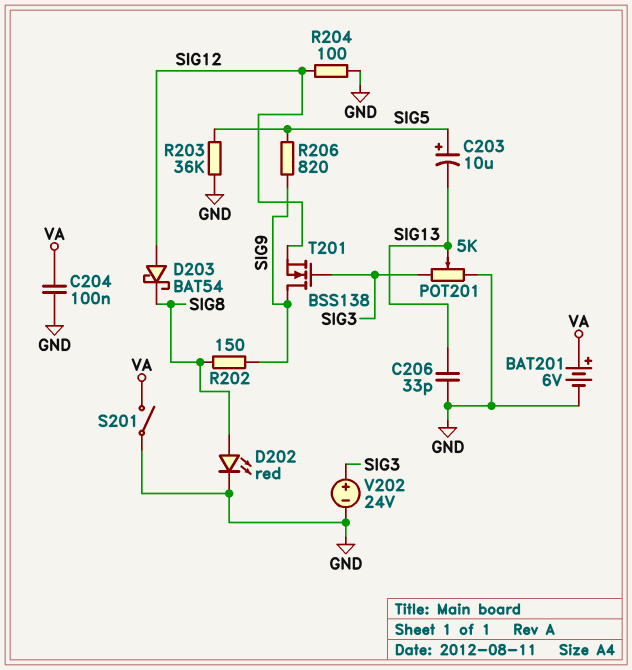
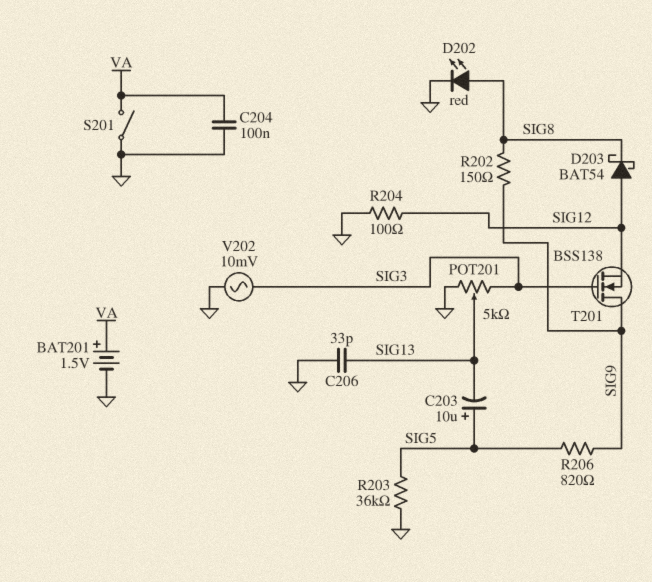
BAT201: 6V (plus VA, minus GND) -> 1.5V (plus VA, minus GND)
V202: 24V (plus SIG3, minus GND) -> AC 10mV (GND, SIG3)

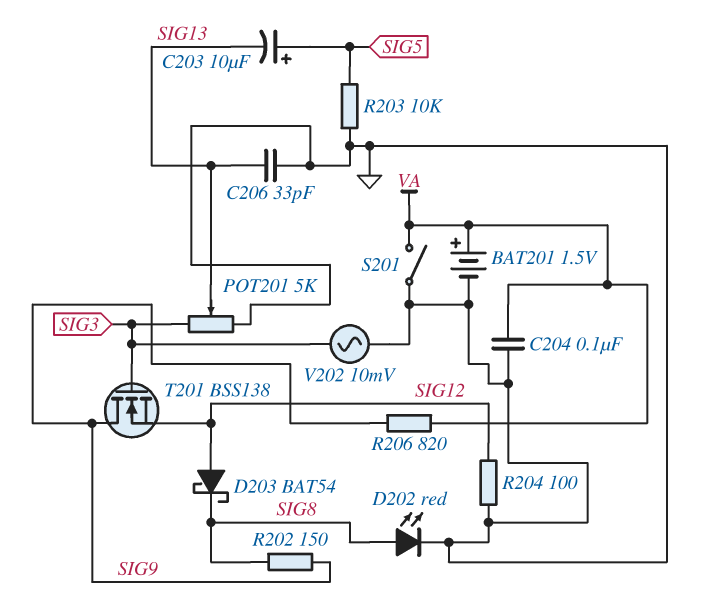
R203: 36k (GND, SIG5) -> 10k (GND, SIG5)
R206: 820 (SIG5, SIG9) -> 820 (SIG9, VA)

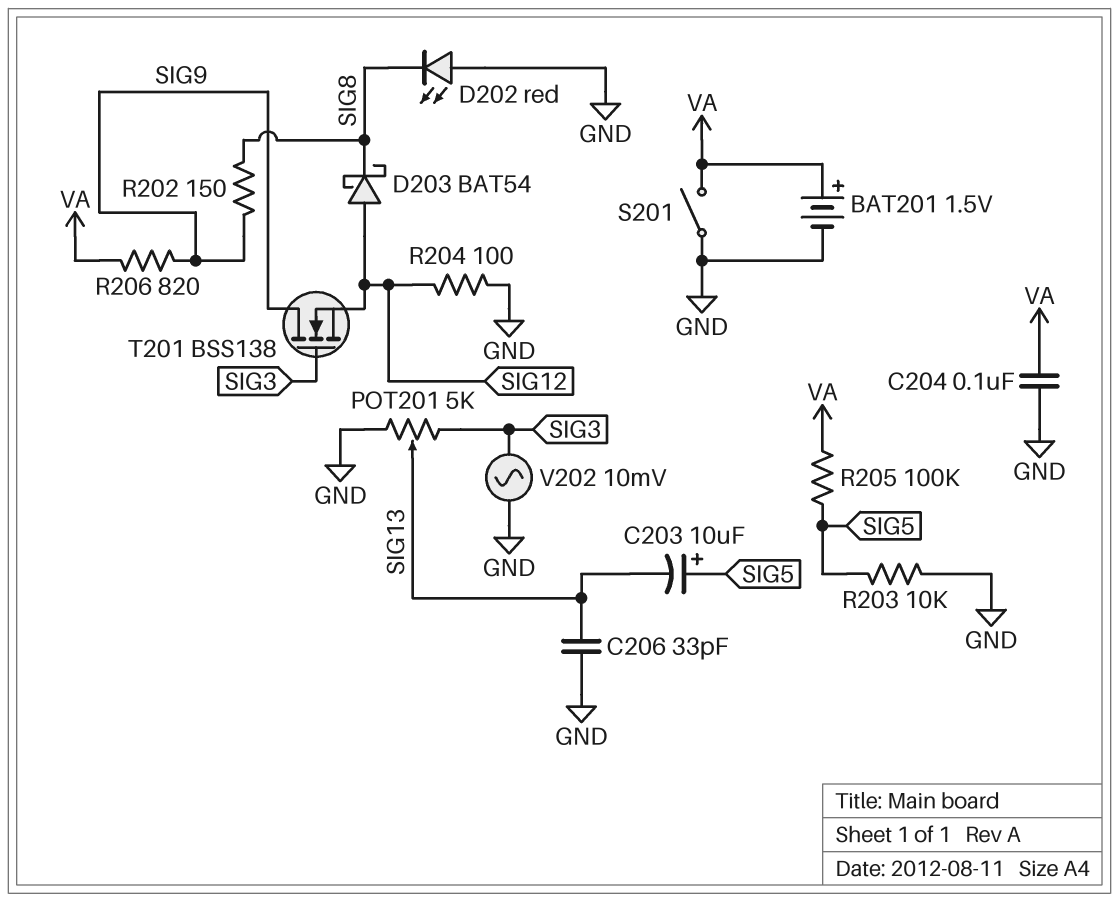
D202: LED red (A SIG8, K GND) -> LED red (A GND, K SIG8)
R205: none -> 100k (SIG5, VA)

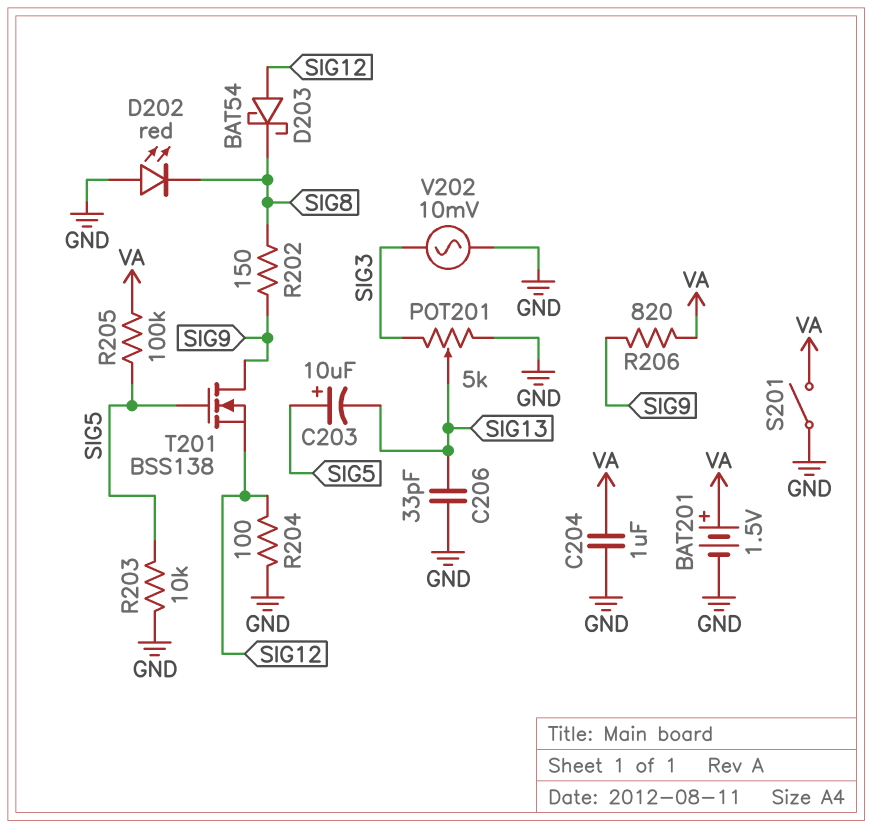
C204: 100nF (GND, VA) -> 1uF (GND, VA)
T201: NMOS BSS138 (G SIG3, D SIG9, S SIG12) -> NMOS BSS138 (G SIG5, D SIG9, S SIG12)

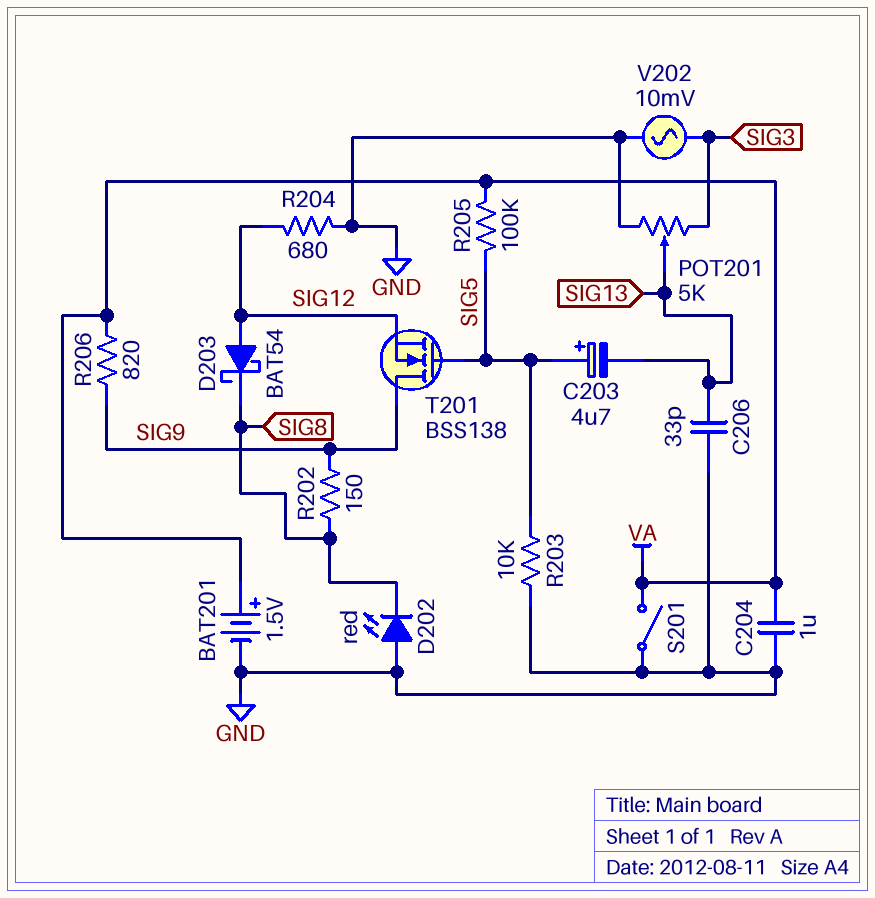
C203: 10uF (plus SIG5, minus SIG13) -> 4.7uF (plus SIG5, minus SIG13)
R204: 100 (GND, SIG12) -> 680 (GND, SIG12)

